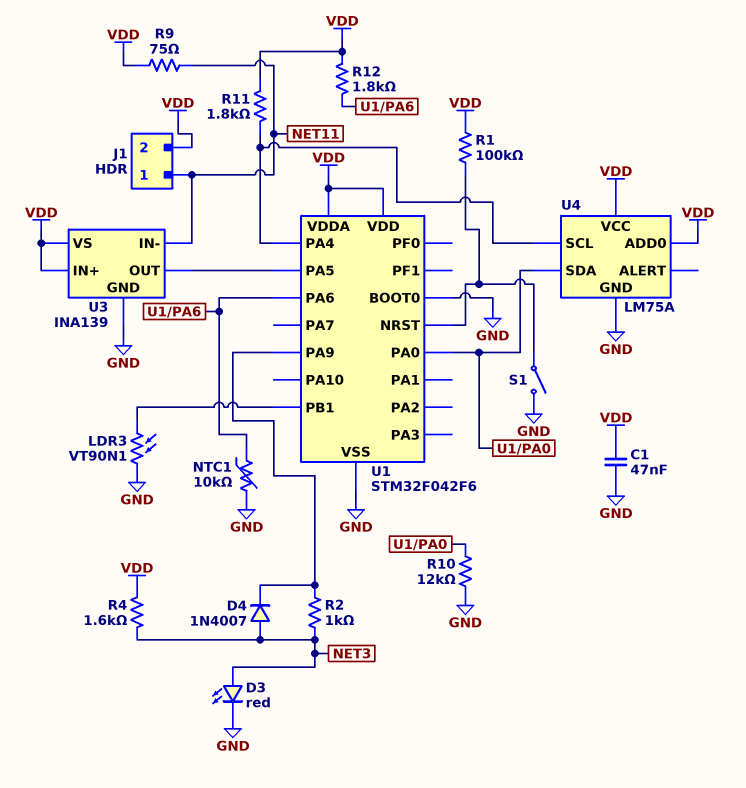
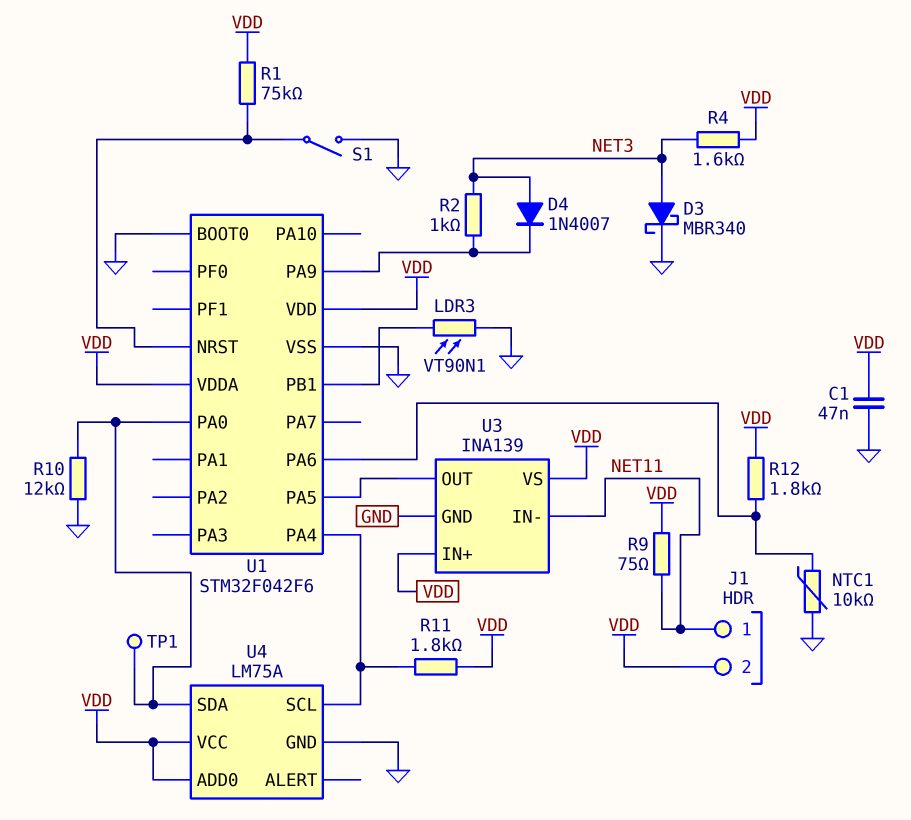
D3: LED red (A NET3, K GND) -> schottky MBR340 (A NET3, K GND)
R1: 100k (U1/NRST, VDD) -> 75k (U1/NRST, VDD)
TP1: none -> test point (U1/PA0)

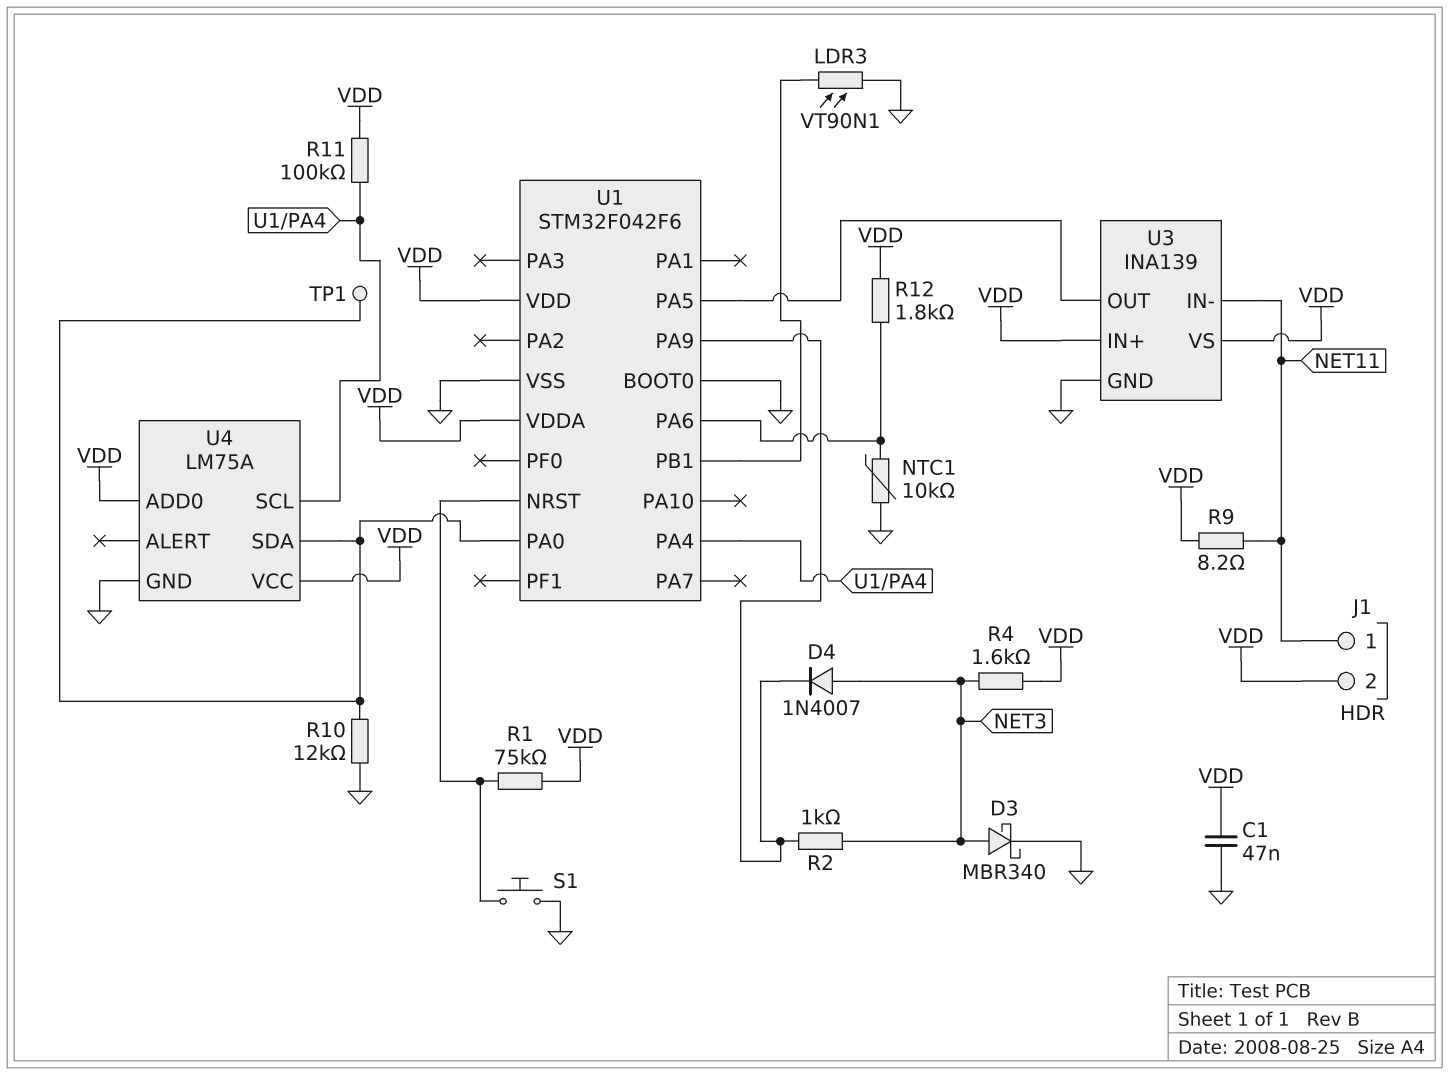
R9: 75 (NET11, VDD) -> 8.2 (NET11, VDD)
R11: 1.8k (U1/PA4, VDD) -> 100k (U1/PA4, VDD)
S1: switch (GND, U1/NRST) -> button (GND, U1/NRST)

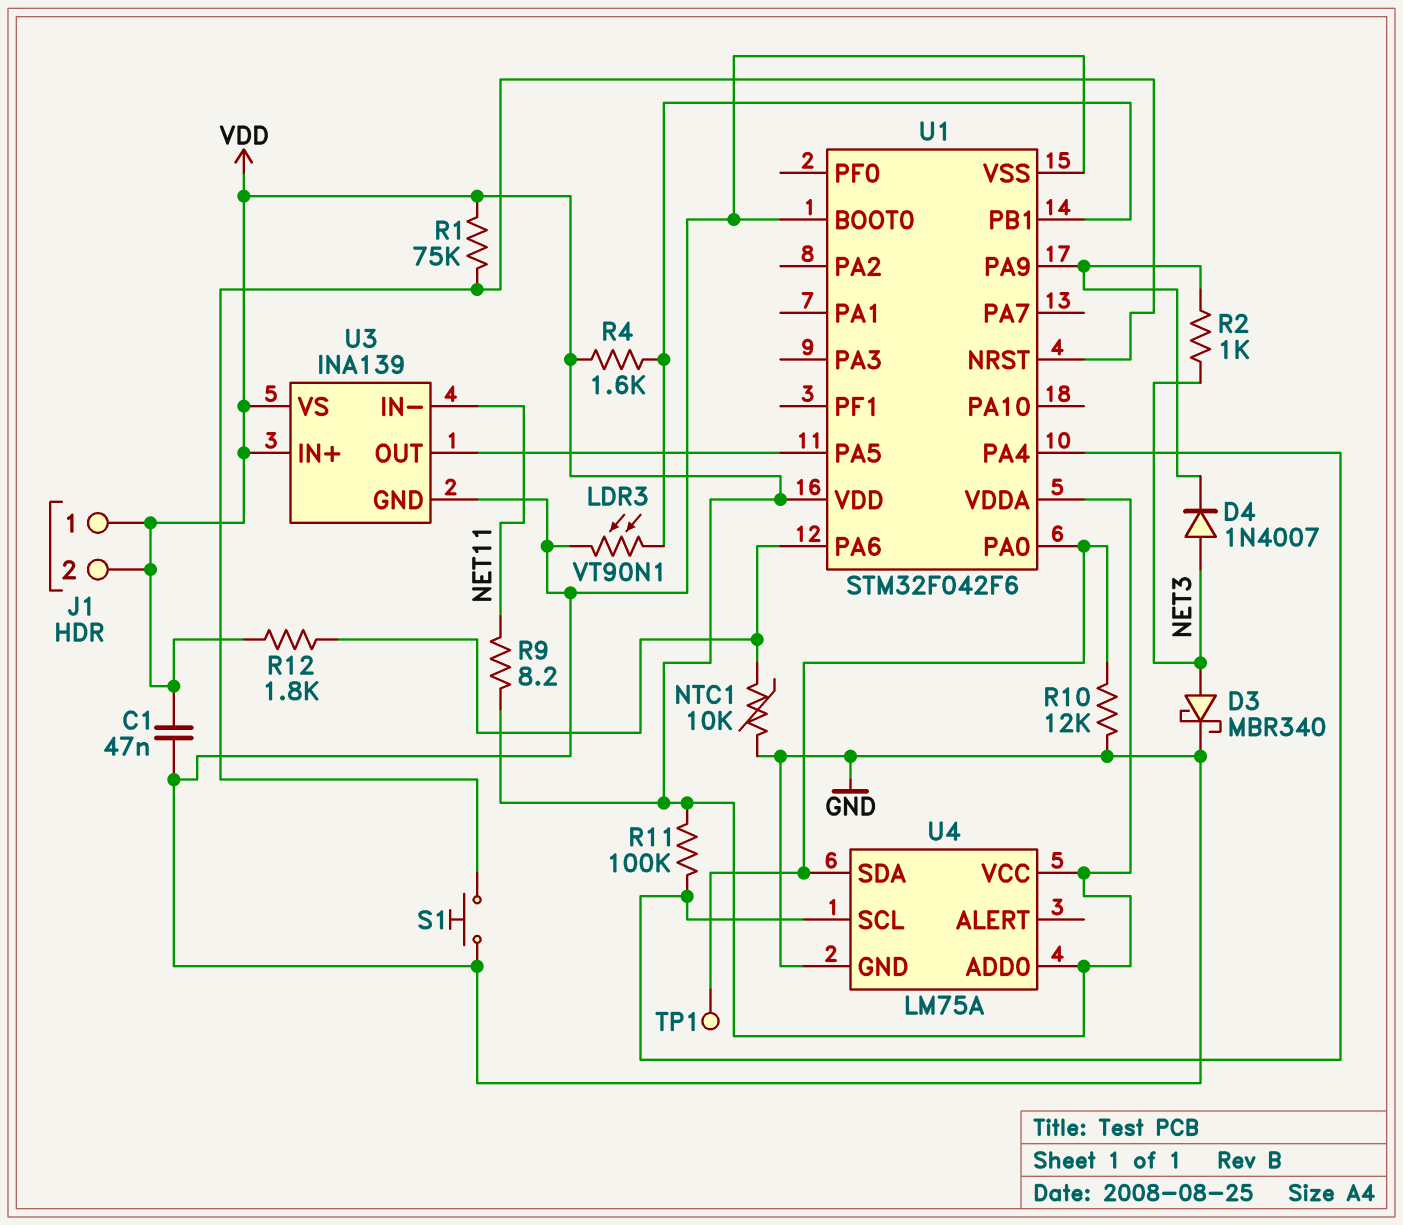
J1 pin 1: NET11 -> VDD
R4: 1.6k (NET3, VDD) -> 1.6k (U1/PB1, VDD)

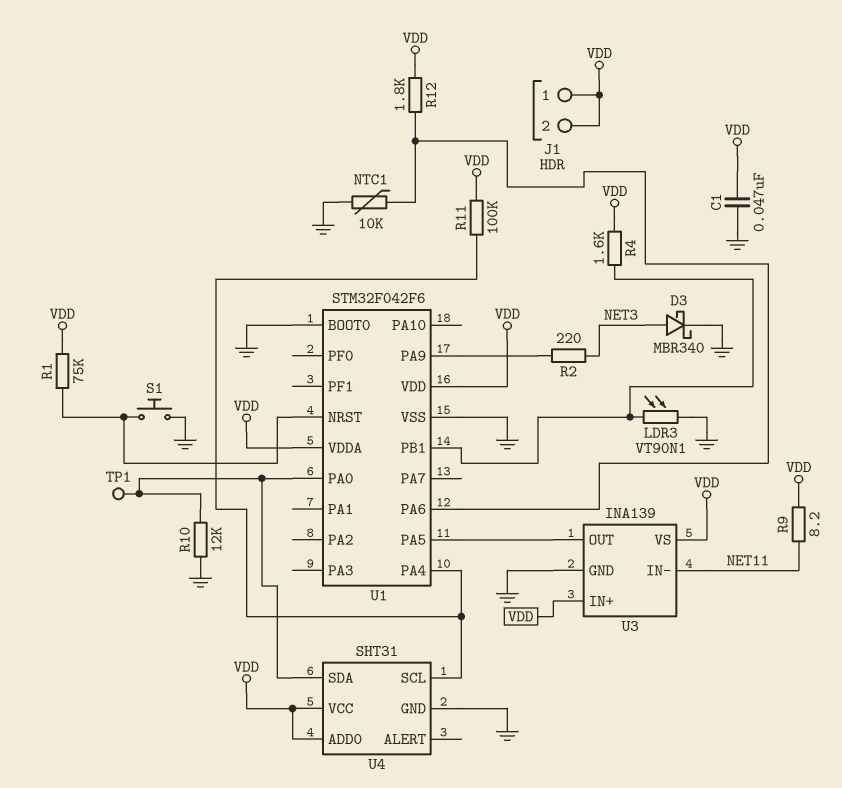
D4: diode 1N4007 (A NET3, K U1/PA9) -> none
R2: 1k (NET3, U1/PA9) -> 220 (NET3, U1/PA9)
U4: LM75A -> SHT31

